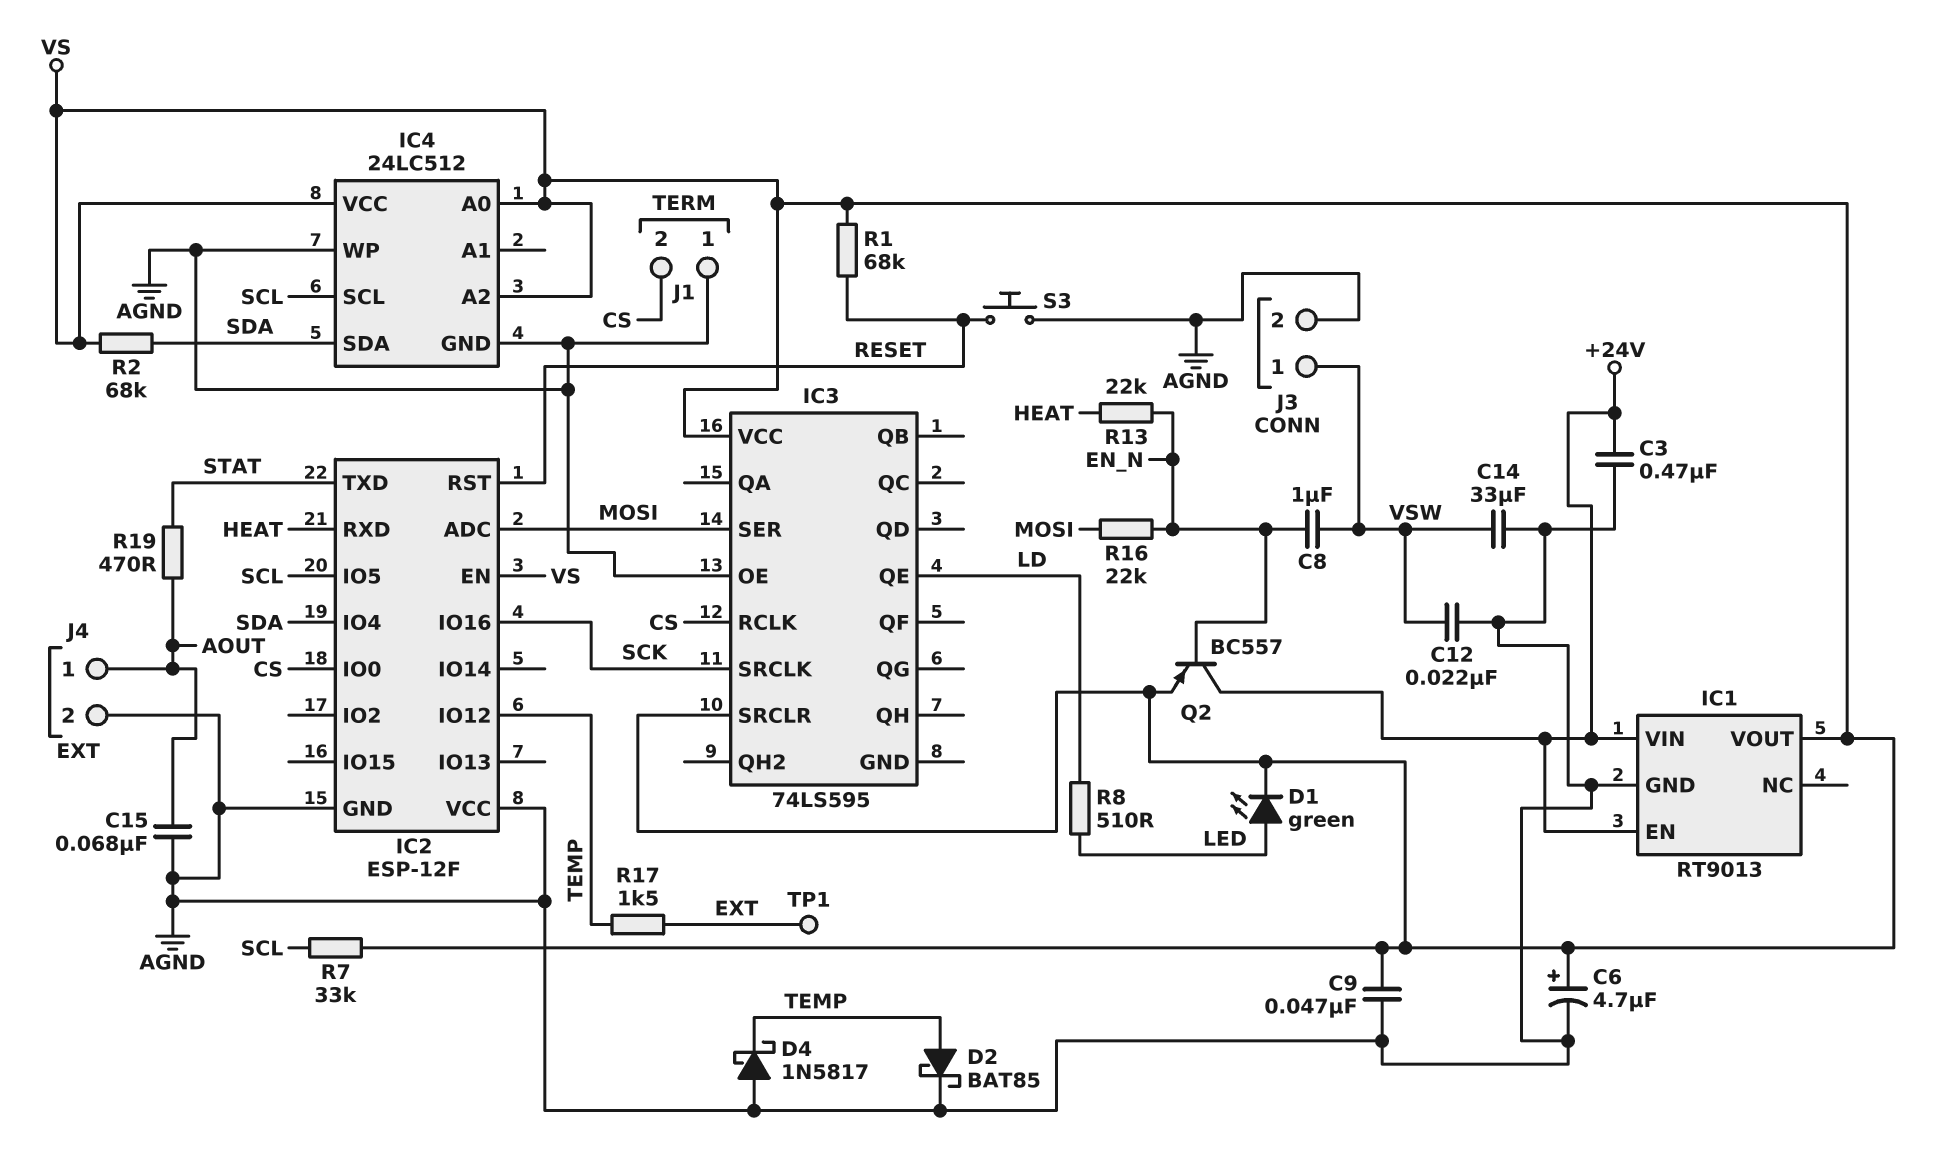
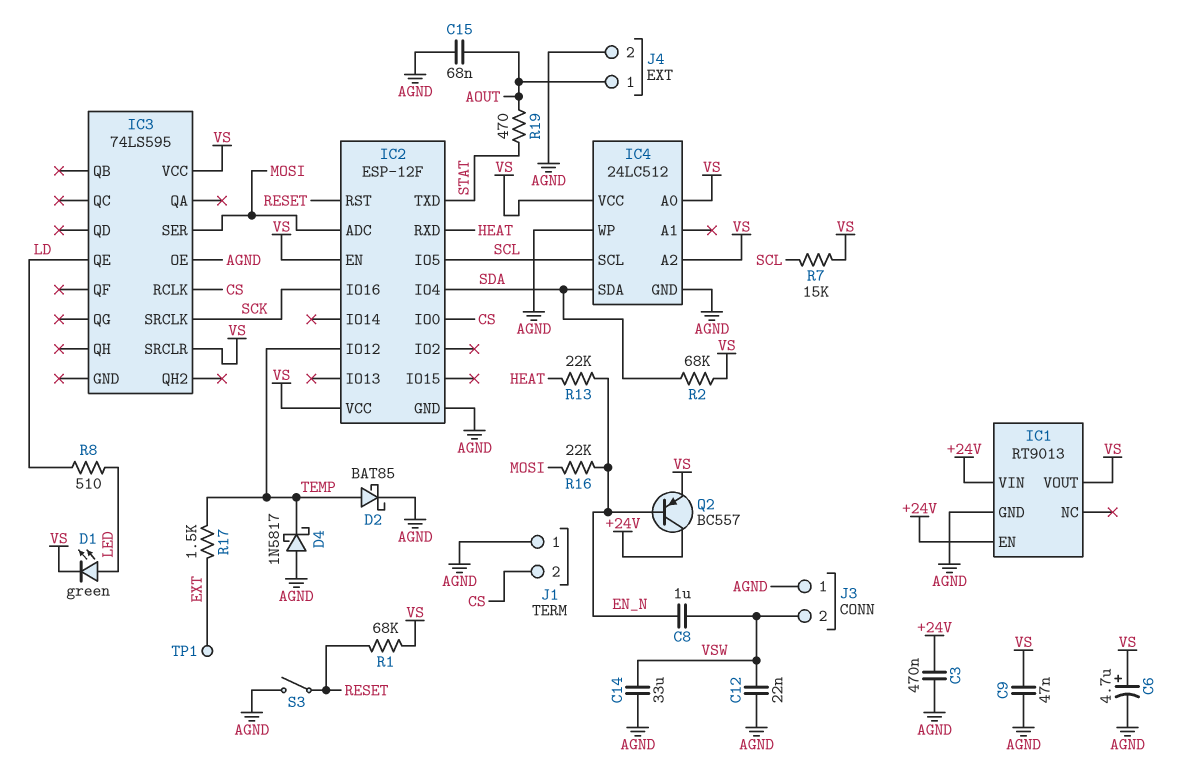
IC2 pin VCC: AGND -> VS
J3 pin 1: VSW -> AGND
J3 pin 2: AGND -> VSW
R7: 33k (SCL, VS) -> 15k (SCL, VS)
S3: button (AGND, RESET) -> switch (AGND, RESET)

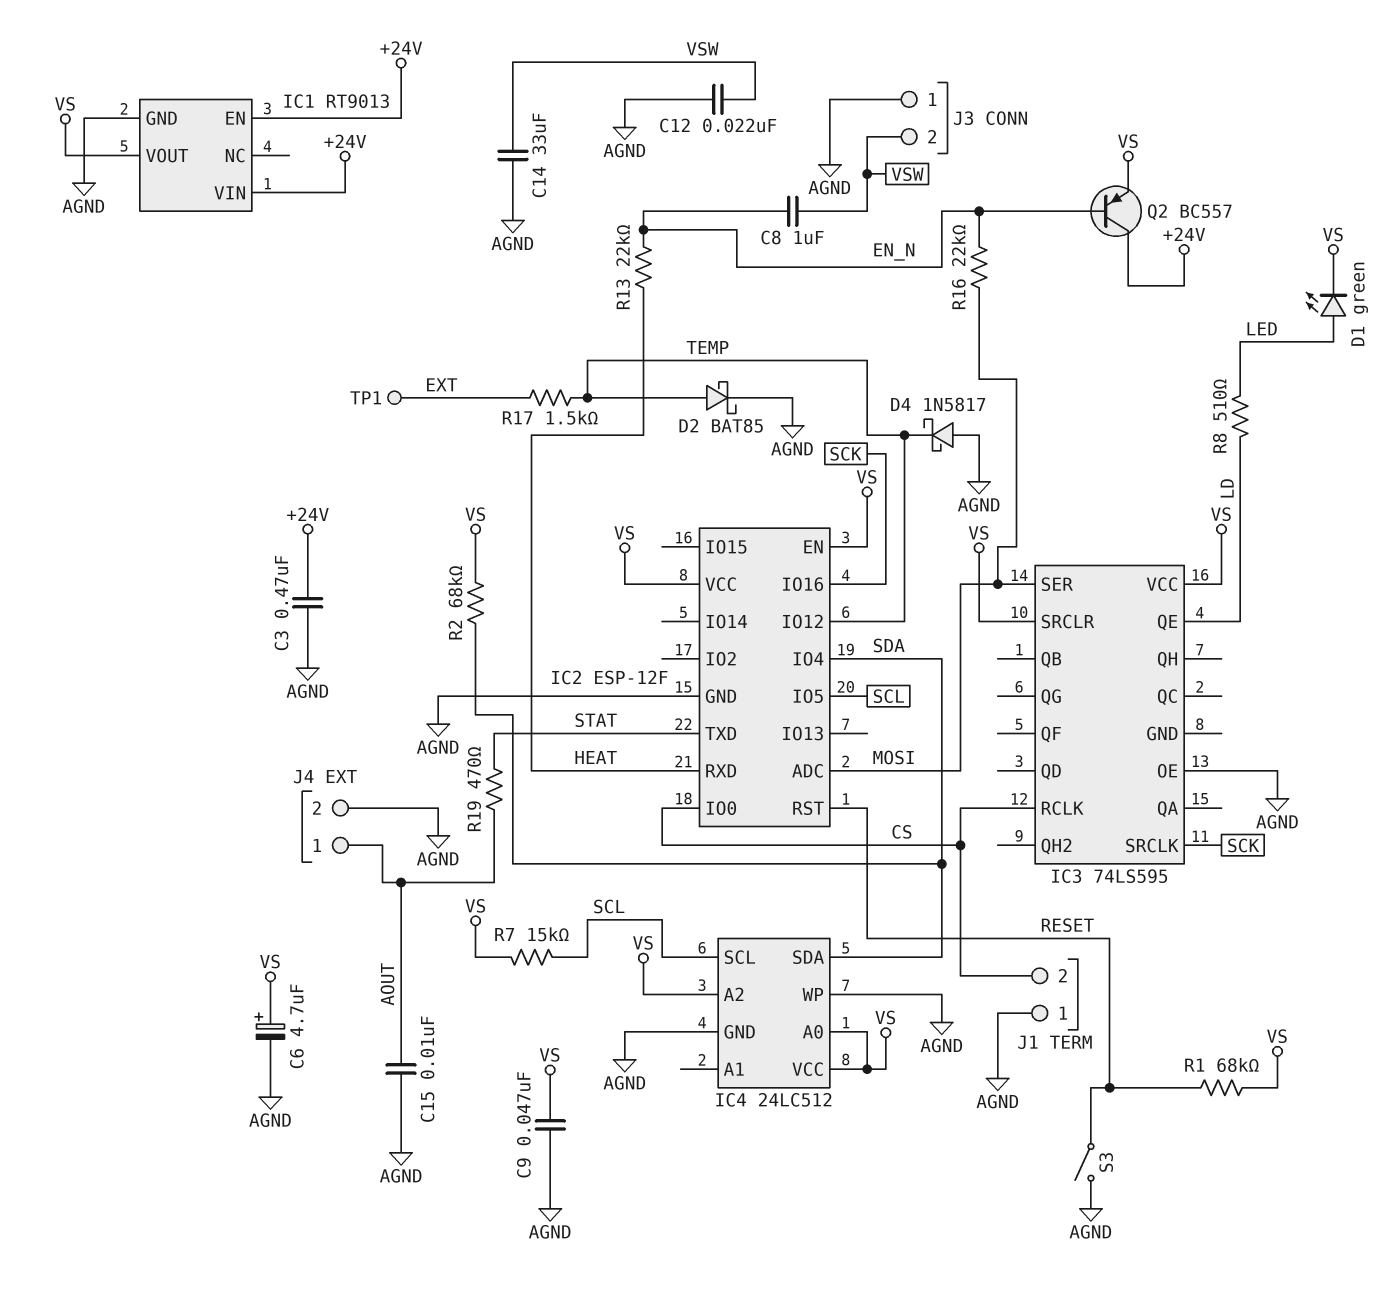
C15: 68nF (AGND, AOUT) -> 10nF (AGND, AOUT)

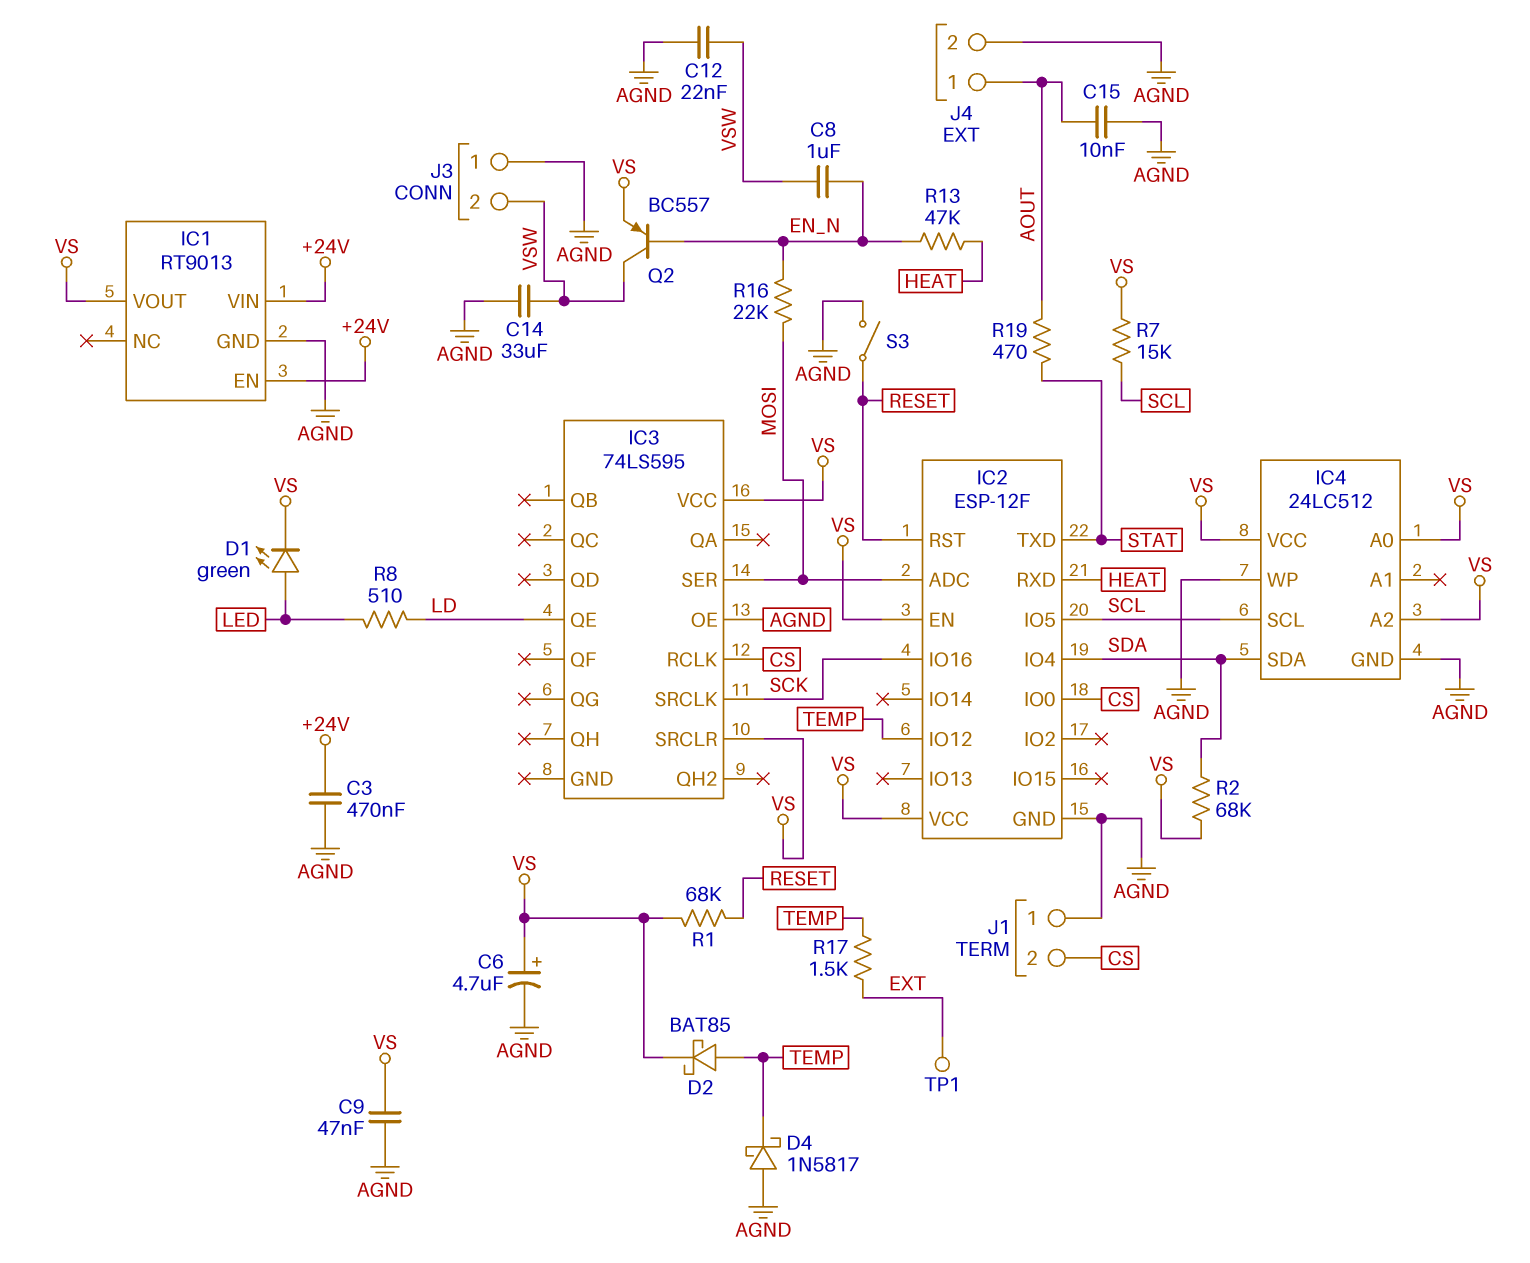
D2: schottky BAT85 (A TEMP, K AGND) -> schottky BAT85 (A TEMP, K VS)
Q2: PNP BC557 (B EN_N, C +24V, E VS) -> PNP BC557 (B EN_N, C VSW, E VS)
R13: 22k (EN_N, HEAT) -> 47k (EN_N, HEAT)

